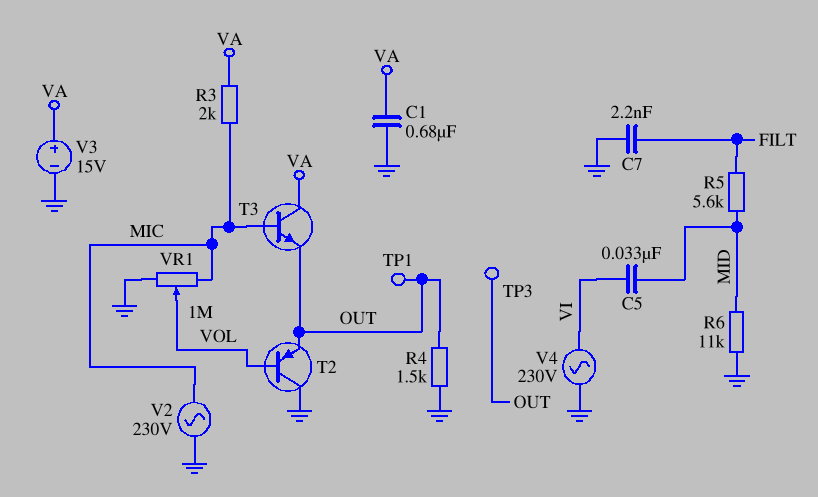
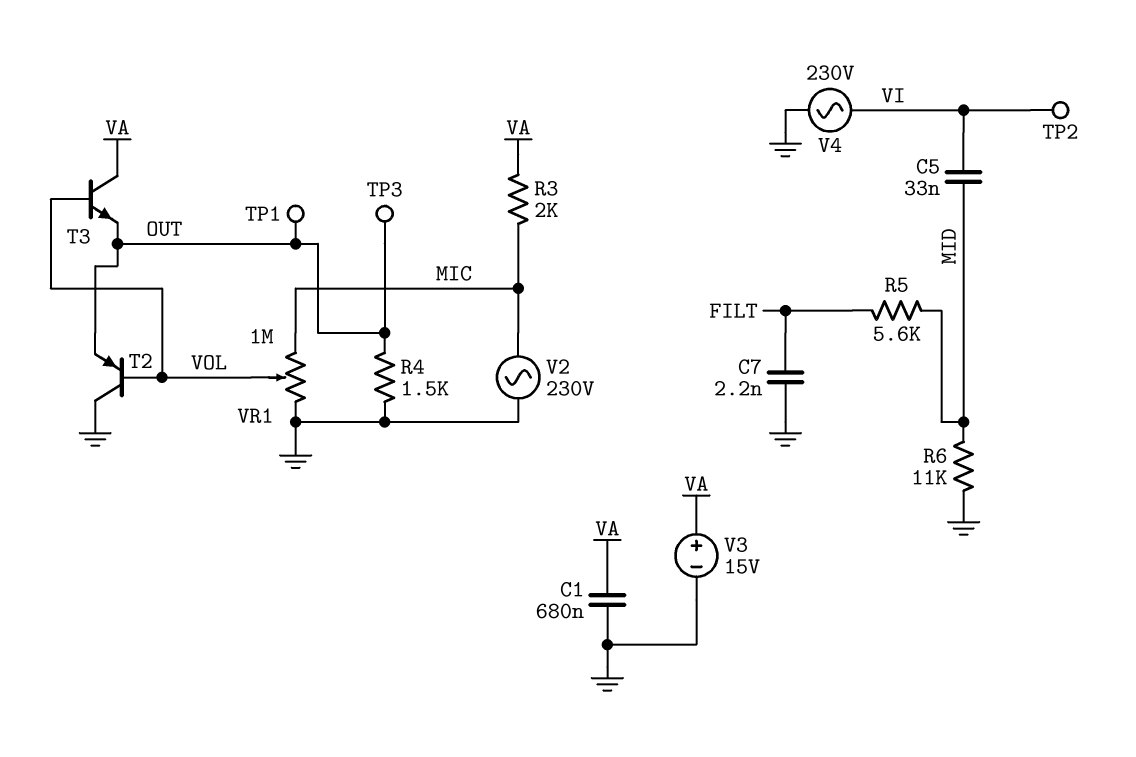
T3: NPN (B MIC, C VA, E OUT) -> NPN (B VOL, C VA, E OUT)
TP2: none -> test point (VI)

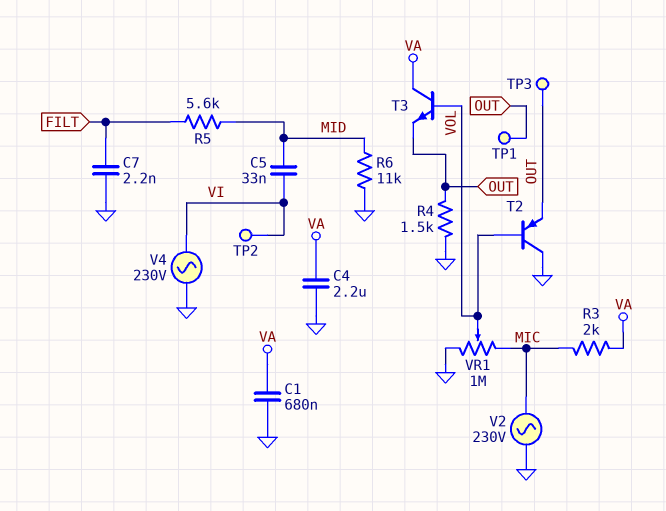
C4: none -> 2.2uF (GND, VA)
V3: 15V (plus VA, minus GND) -> none

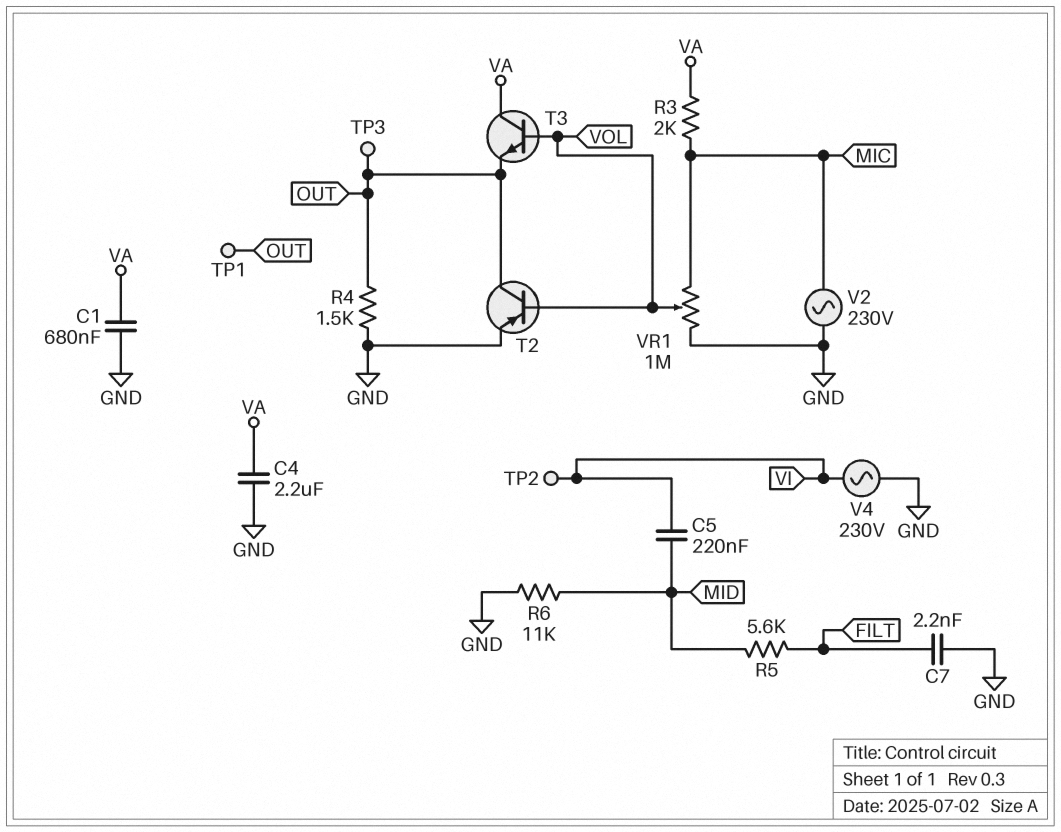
C5: 33nF (MID, VI) -> 220nF (MID, VI)
T2: PNP (B VOL, C GND, E OUT) -> PNP (B VOL, C OUT, E GND)

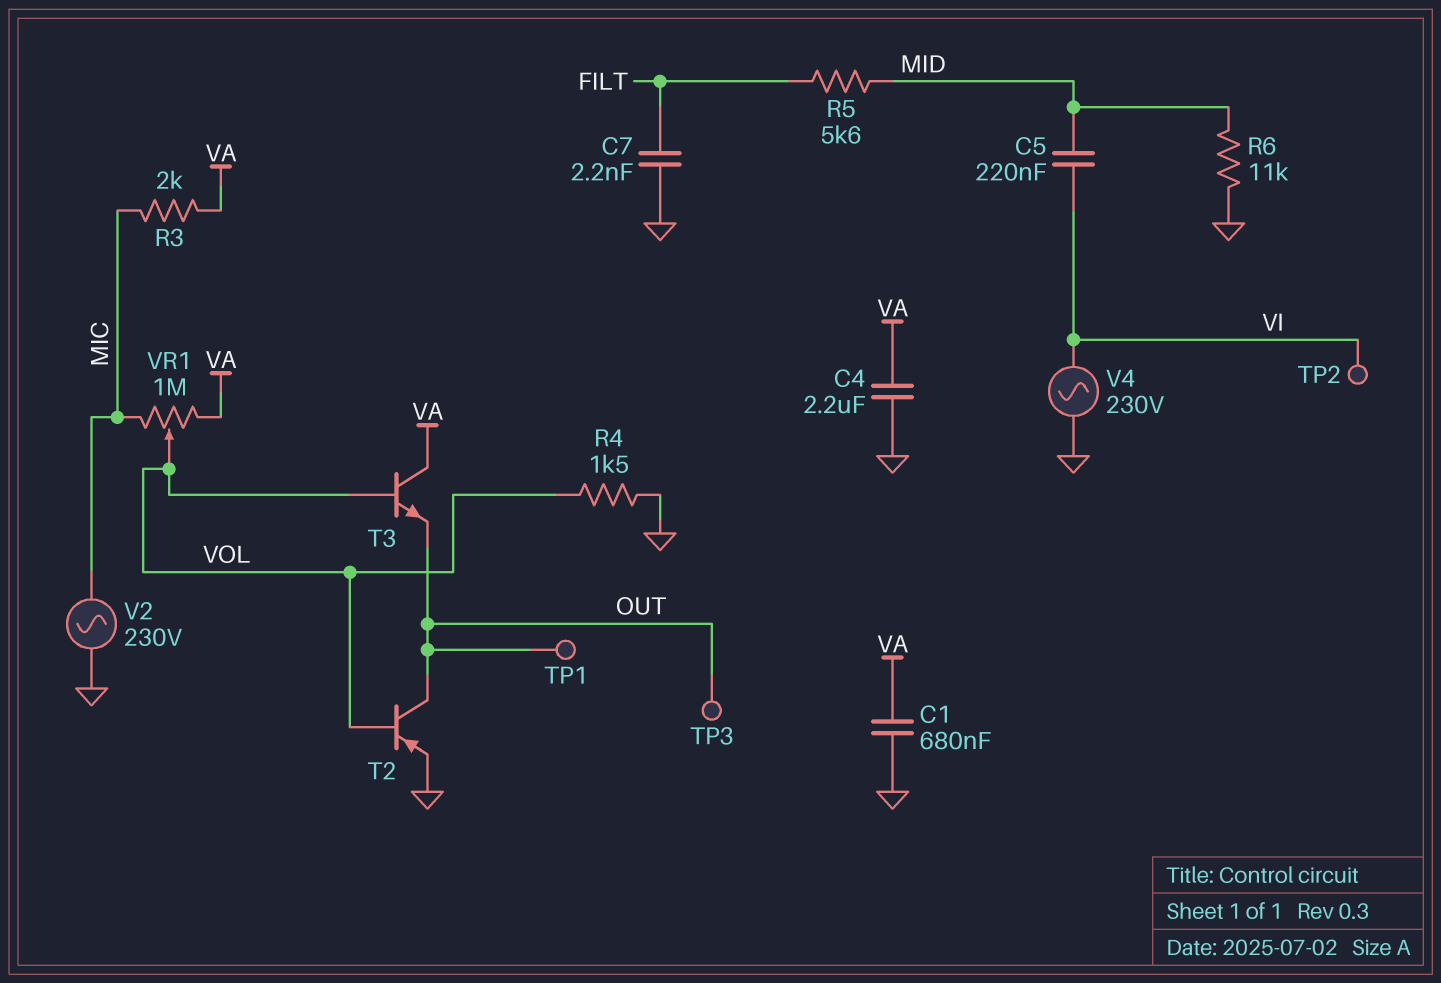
R4: 1.5k (GND, OUT) -> 1.5k (GND, VOL)
VR1: 1M (GND, MIC, wiper VOL) -> 1M (MIC, VA, wiper VOL)

